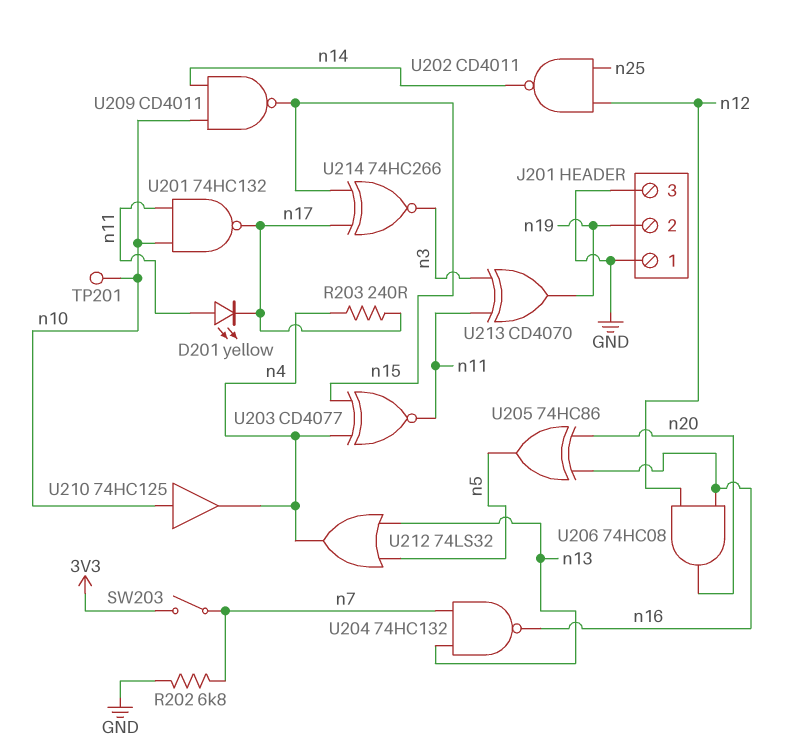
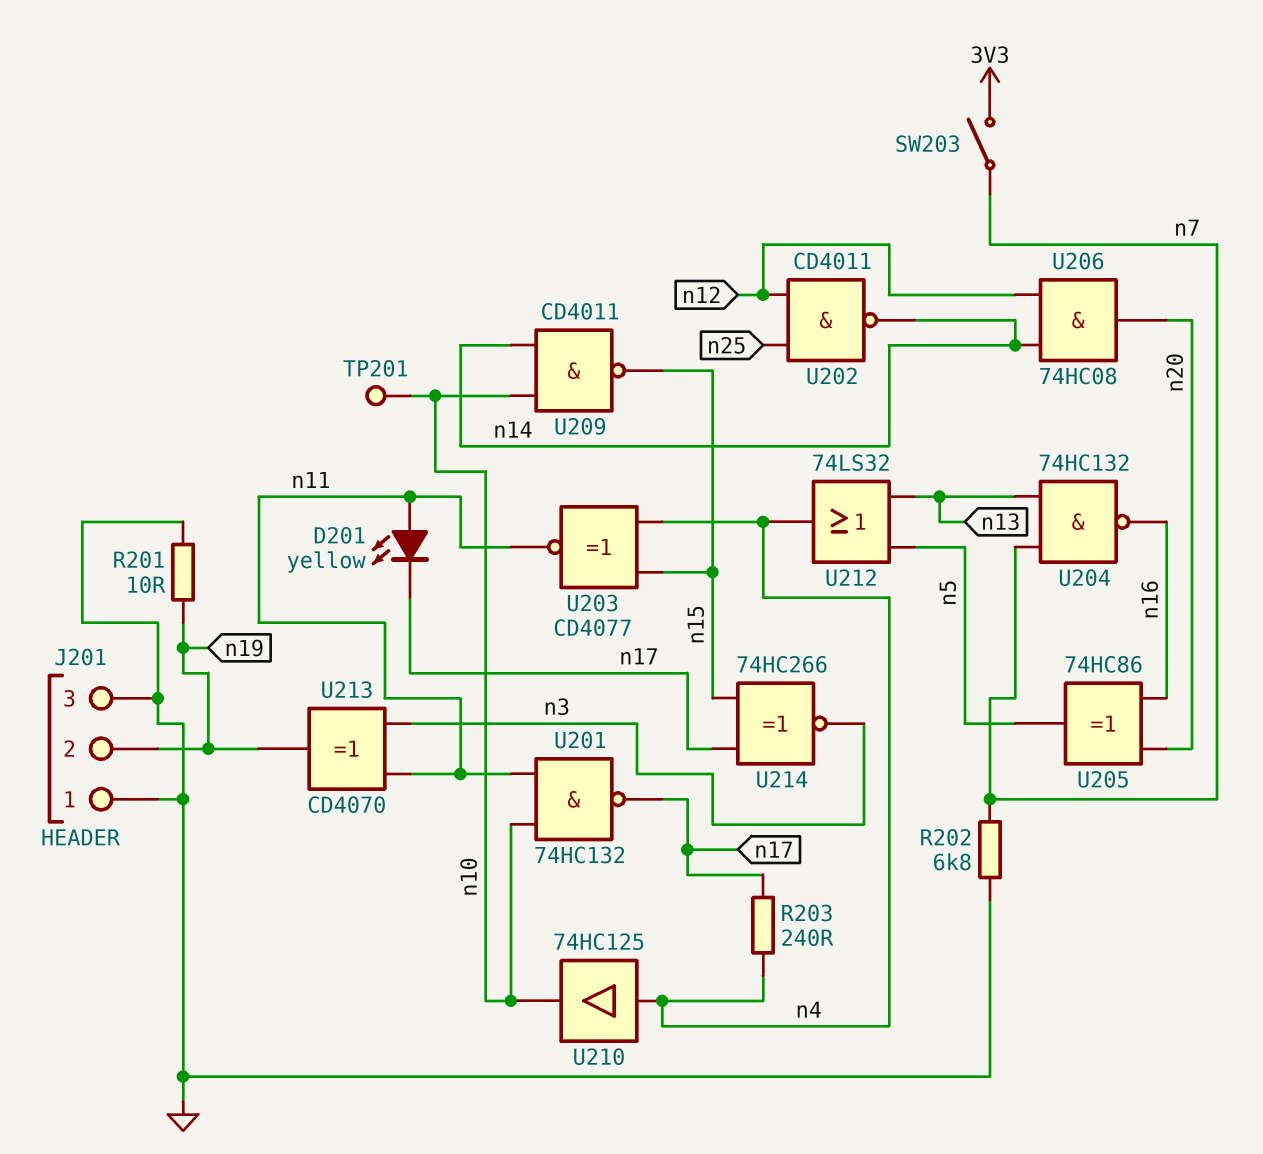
R201: none -> 10 (GND, n19)
U206: AND 74HC08 (in n12, in n16, out n20) -> AND 74HC08 (in n12, in n14, out n20)
U210: buffer 74HC125 (in n10, out n4) -> buffer 74HC125 (in n4, out n10)

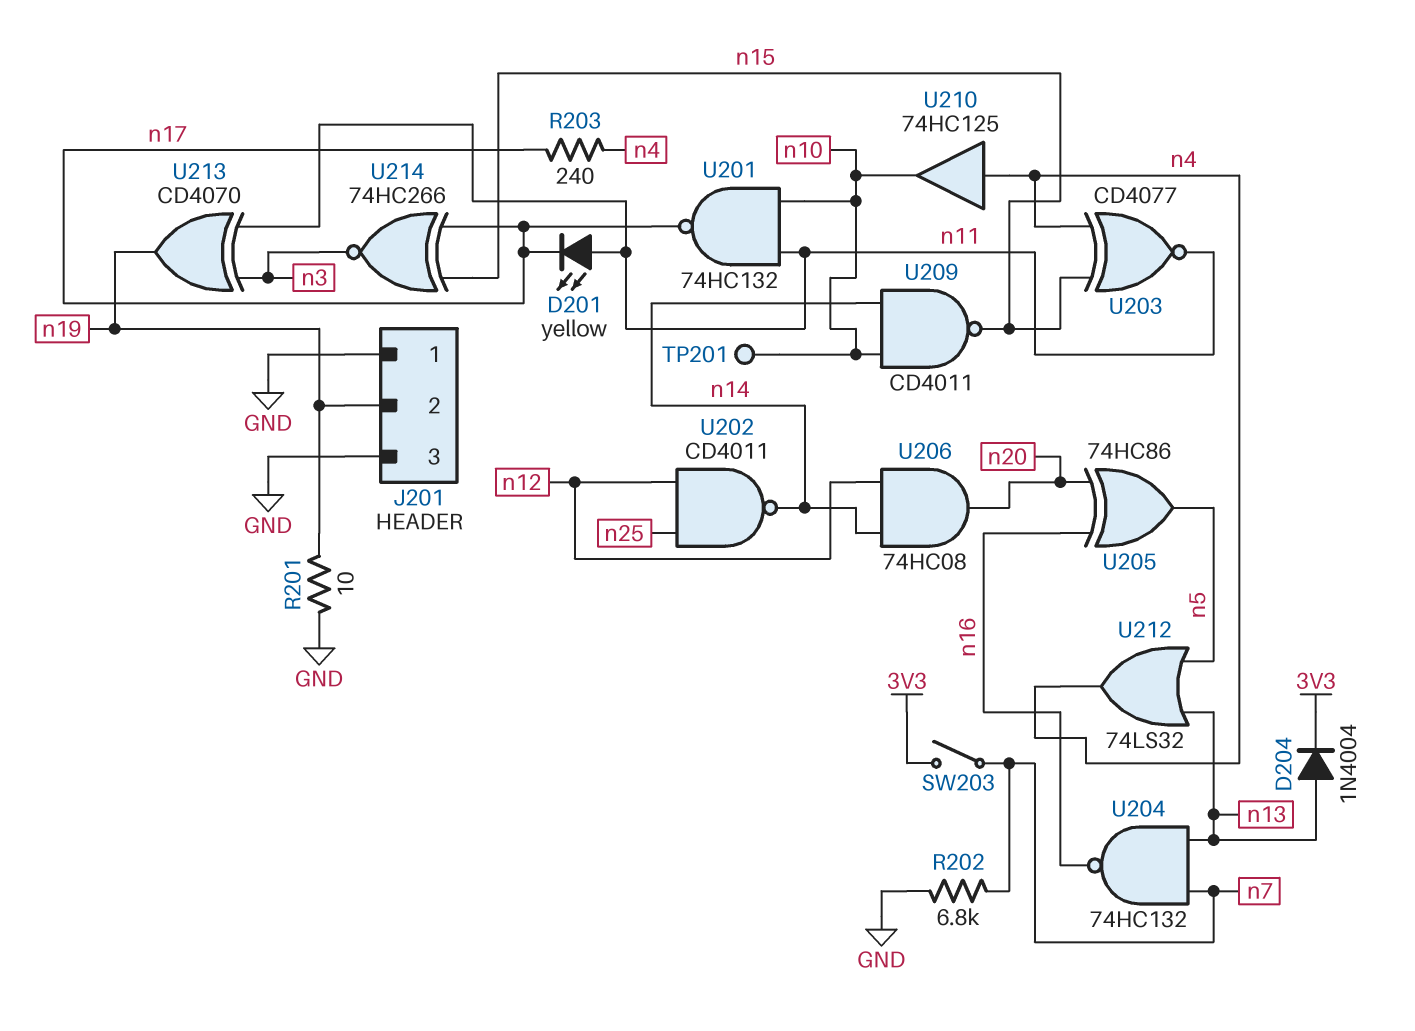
D204: none -> diode 1N4004 (A n13, K 3V3)

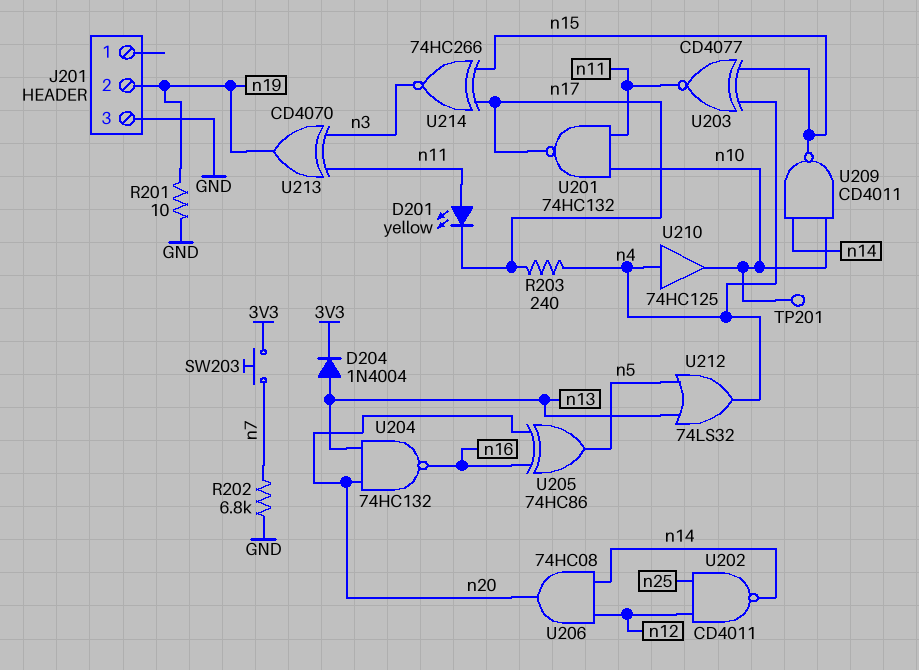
J201 pin 1: GND -> none
SW203: switch (3V3, n7) -> button (3V3, n7)
U204: NAND 74HC132 (in n7, in n13, out n16) -> NAND 74HC132 (in n13, in n20, out n16)

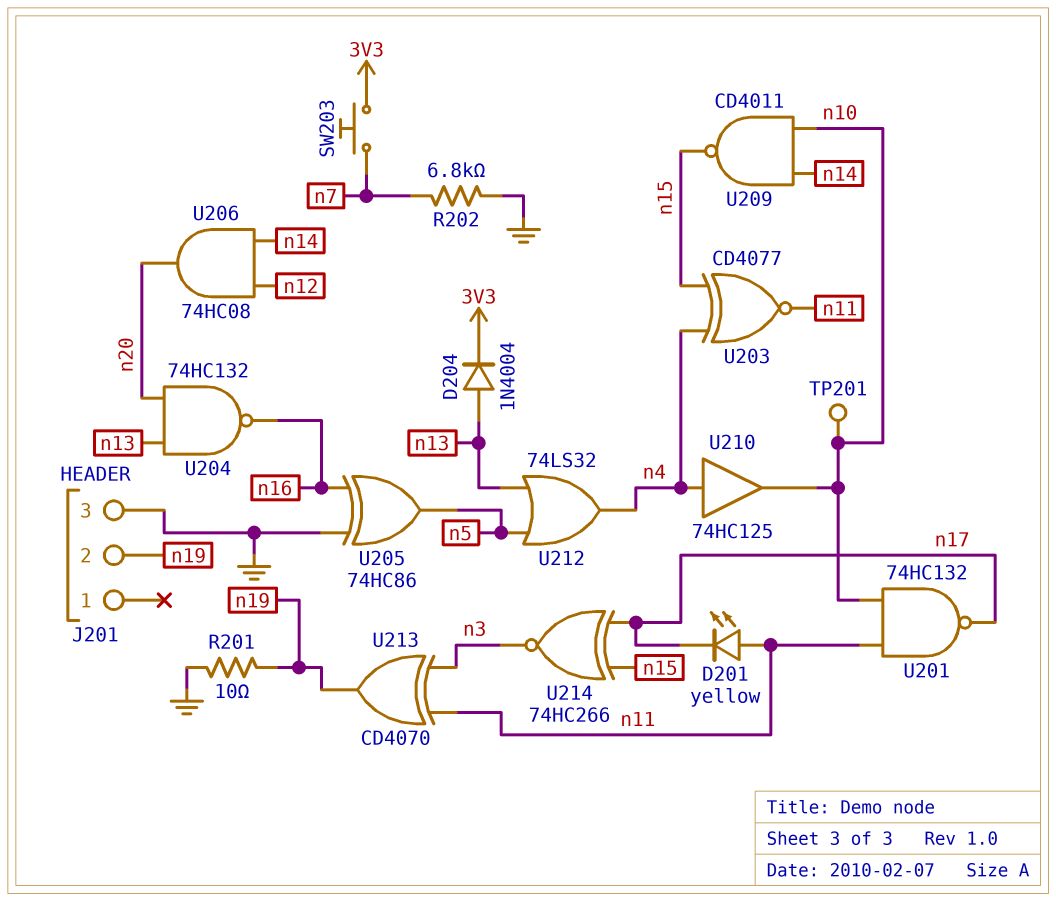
R203: 240 (n4, n17) -> none
U202: NAND CD4011 (in n12, in n25, out n14) -> none
U205: XOR 74HC86 (in n16, in n20, out n5) -> XOR 74HC86 (in GND, in n16, out n5)

